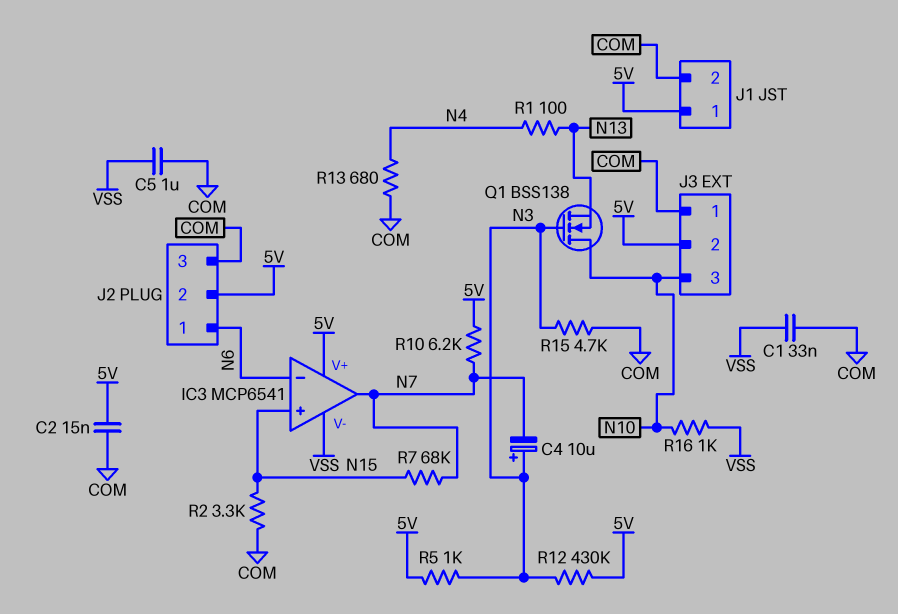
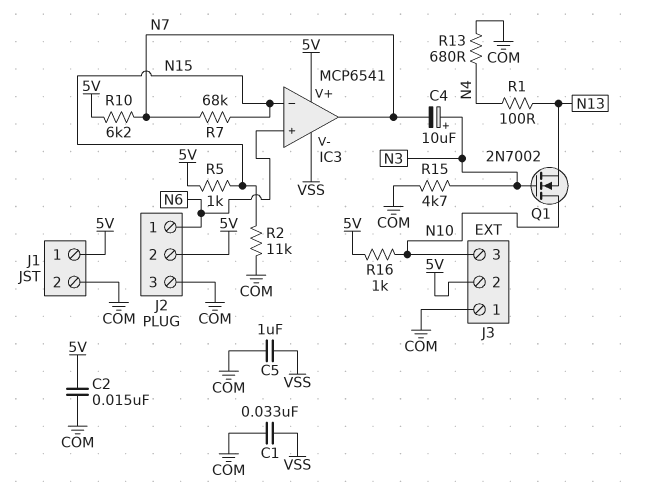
IC3 pin in+: N15 -> N6
IC3 pin in-: N6 -> N15
Q1: NMOS BSS138 (G N3, D N10, S N13) -> NMOS 2N7002 (G N3, D N10, S N13)
R2: 3.3k (COM, N15) -> 11k (COM, N15)
R5: 1k (5V, N3) -> 1k (5V, N15)
R12: 430k (5V, N3) -> none
R16: 1k (N10, VSS) -> 1k (5V, N10)

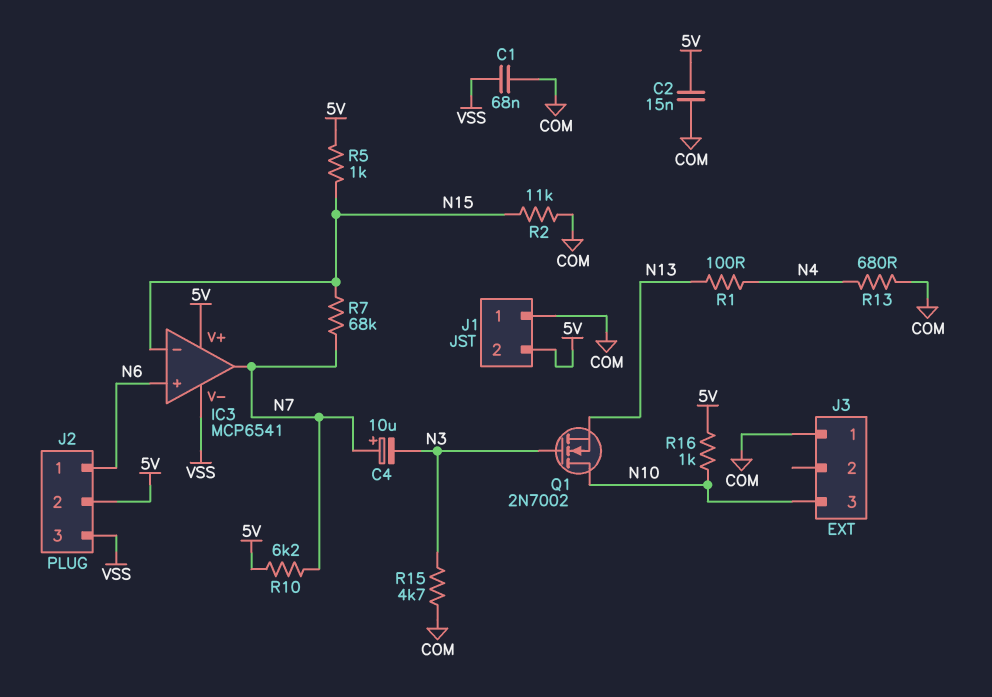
C1: 33nF (COM, VSS) -> 68nF (COM, VSS)
C4: 10uF (plus N3, minus N7) -> 10uF (plus N7, minus N3)
C5: 1uF (COM, VSS) -> none
J1 pin 1: 5V -> COM
J1 pin 2: COM -> 5V
J2 pin 3: COM -> VSS
J3 pin 2: 5V -> none

